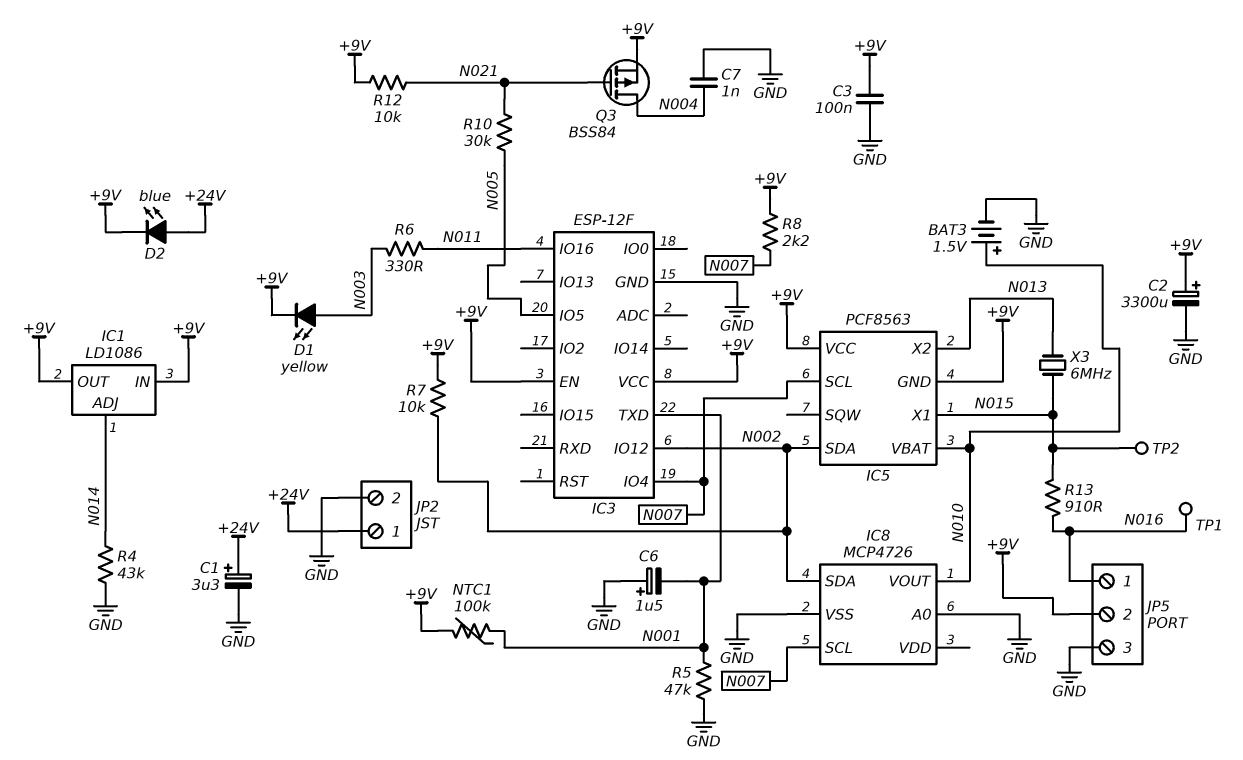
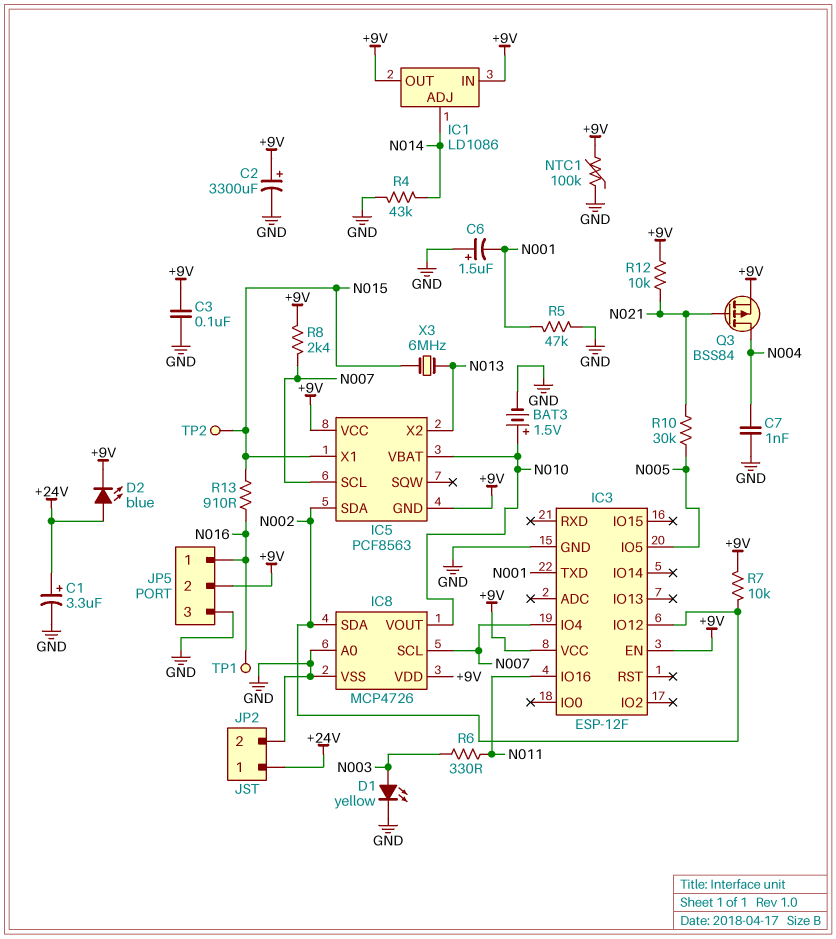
D1: LED yellow (A N003, K +9V) -> LED yellow (A N003, K GND)
IC8 pin VDD: none -> +9V
NTC1: 100k (+9V, N001) -> 100k (+9V, GND)
R8: 2.2k (+9V, N007) -> 2.4k (+9V, N007)

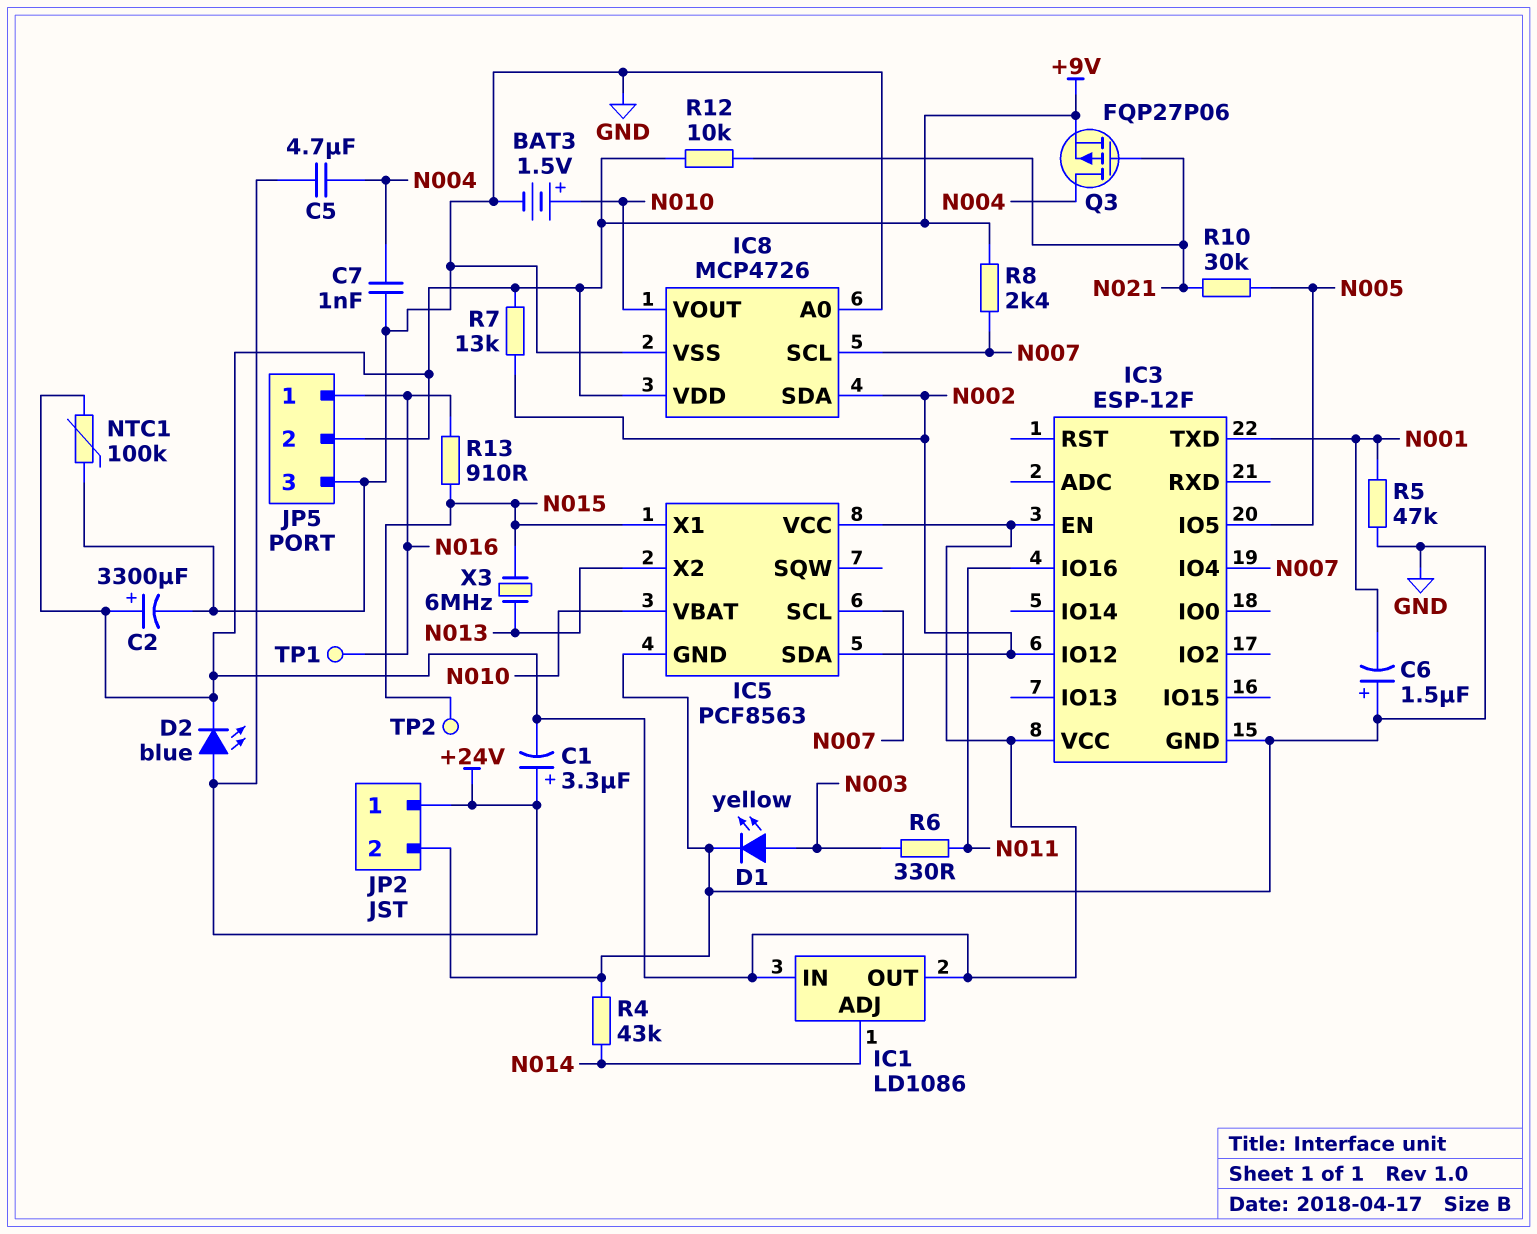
C1: 3.3uF (plus +24V, minus GND) -> 3.3uF (plus +24V, minus +9V)
C3: 100nF (+9V, GND) -> none
C5: none -> 4.7uF (+24V, N004)
IC5 pin GND: +9V -> GND
Q3: PMOS BSS84 (G N021, D N004, S +9V) -> PMOS FQP27P06 (G N021, D N004, S +9V)
R7: 10k (+9V, N002) -> 13k (+9V, N002)

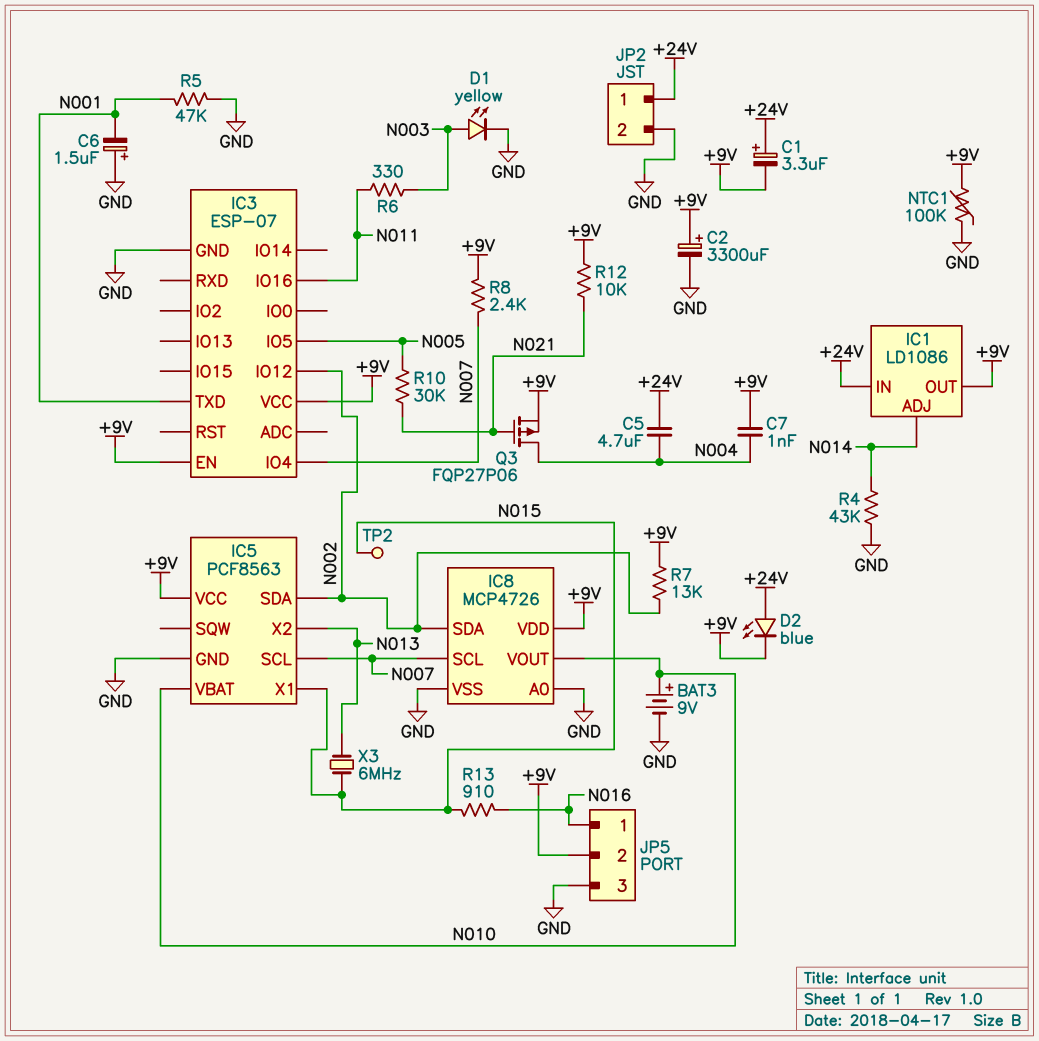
BAT3: 1.5V (plus N010, minus GND) -> 9V (plus N010, minus GND)
C7: 1nF (GND, N004) -> 1nF (+9V, N004)
IC1 pin IN: +9V -> +24V
IC3: ESP-12F -> ESP-07
TP1: test point (N016) -> none

